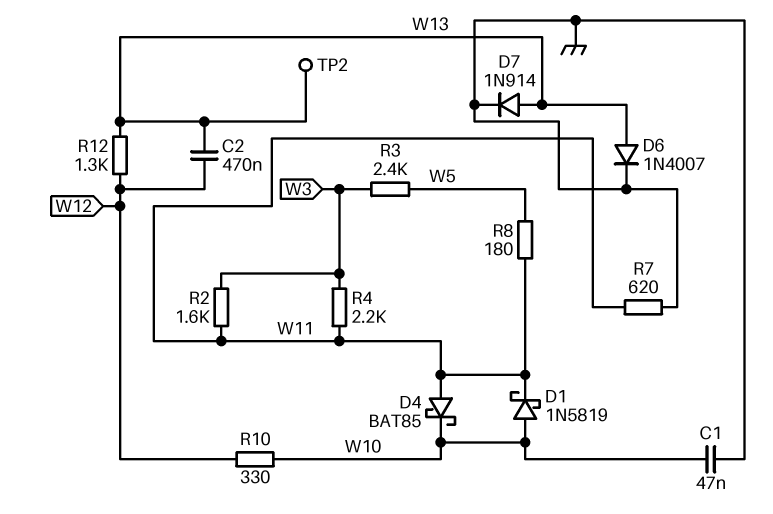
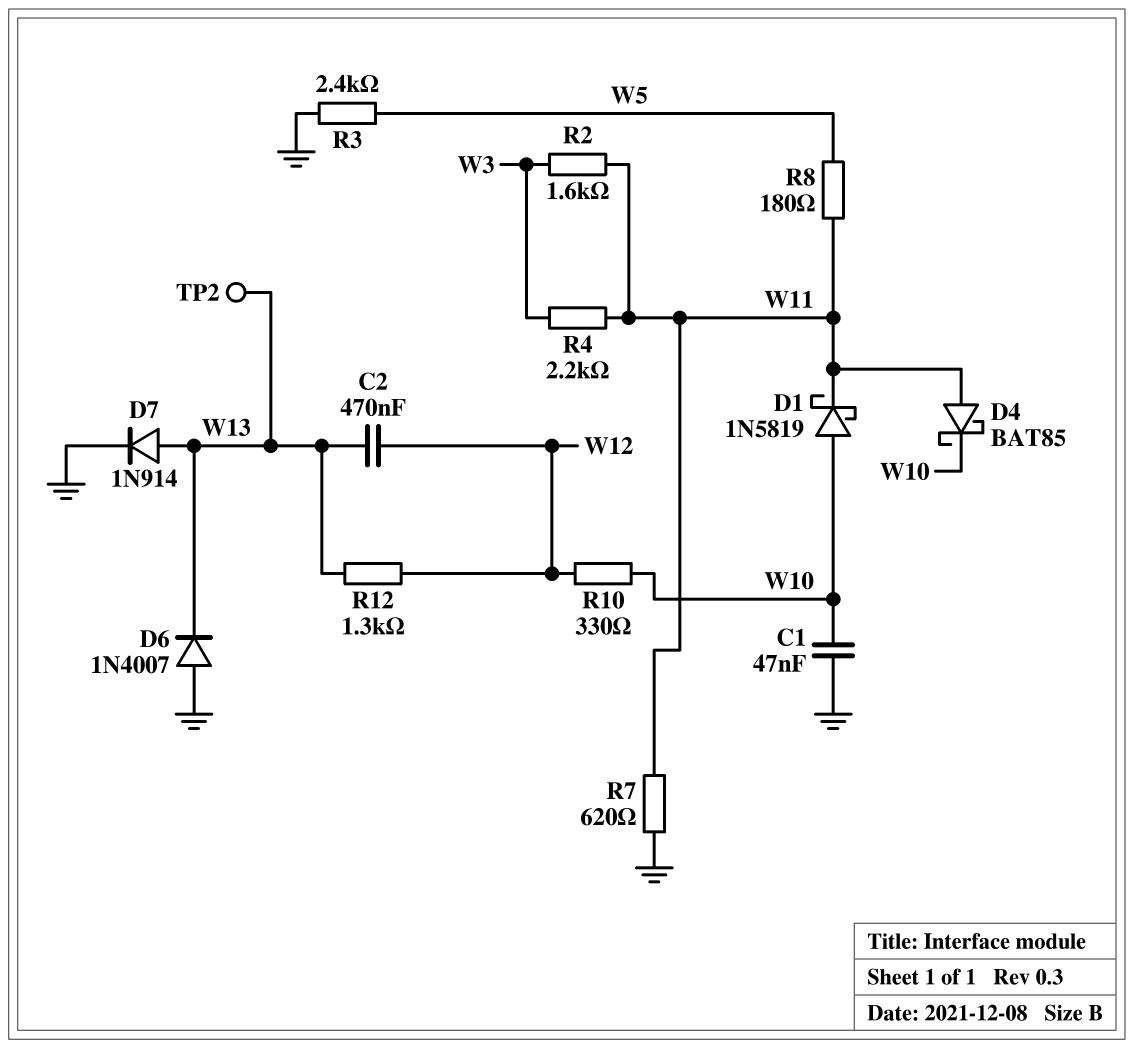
D6: diode 1N4007 (A W13, K GND) -> diode 1N4007 (A GND, K W13)
R3: 2.4k (W3, W5) -> 2.4k (GND, W5)

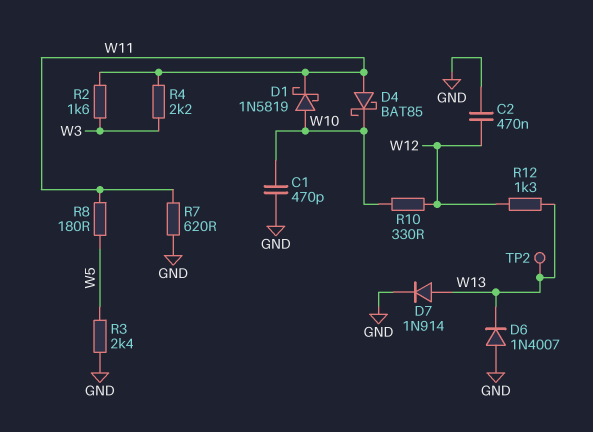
C1: 47nF (GND, W10) -> 470pF (GND, W10)
C2: 470nF (W12, W13) -> 470nF (GND, W12)

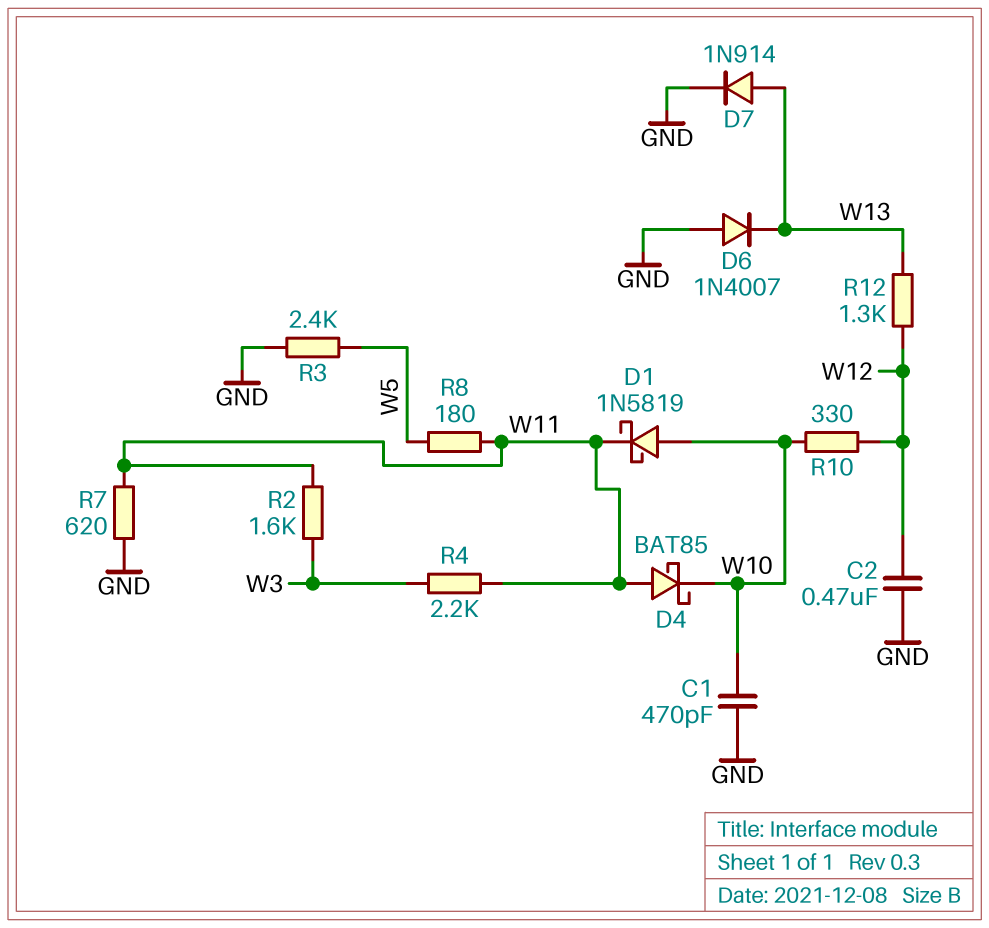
TP2: test point (W13) -> none

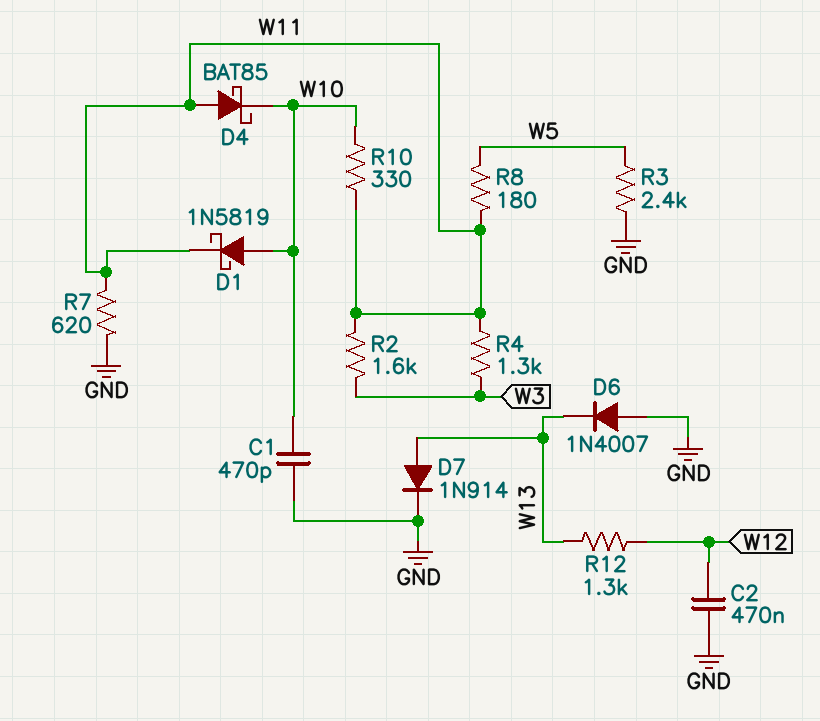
R4: 2.2k (W3, W11) -> 1.3k (W3, W11)
R10: 330 (W10, W12) -> 330 (W10, W11)

